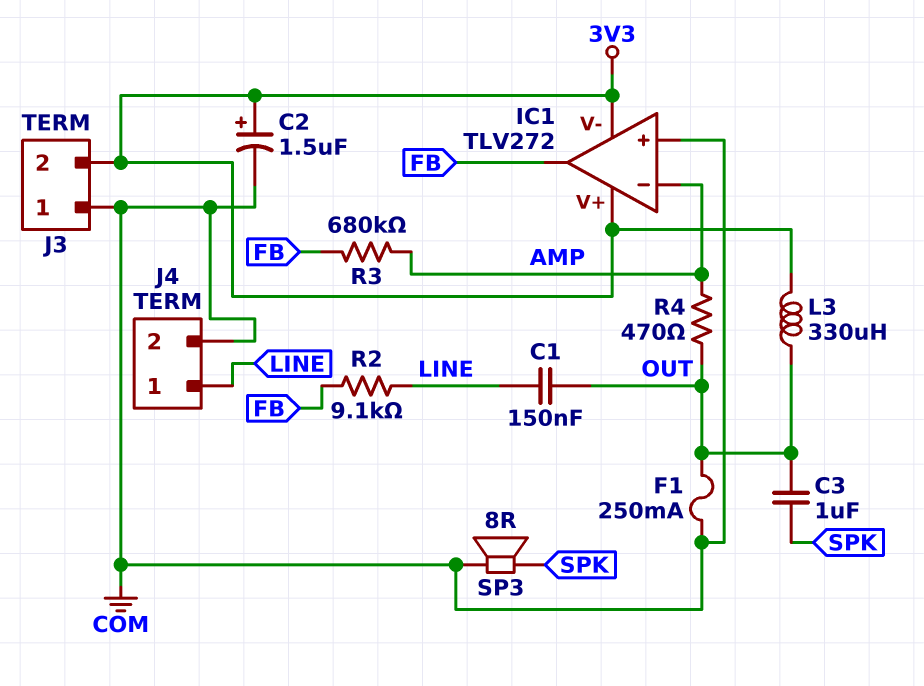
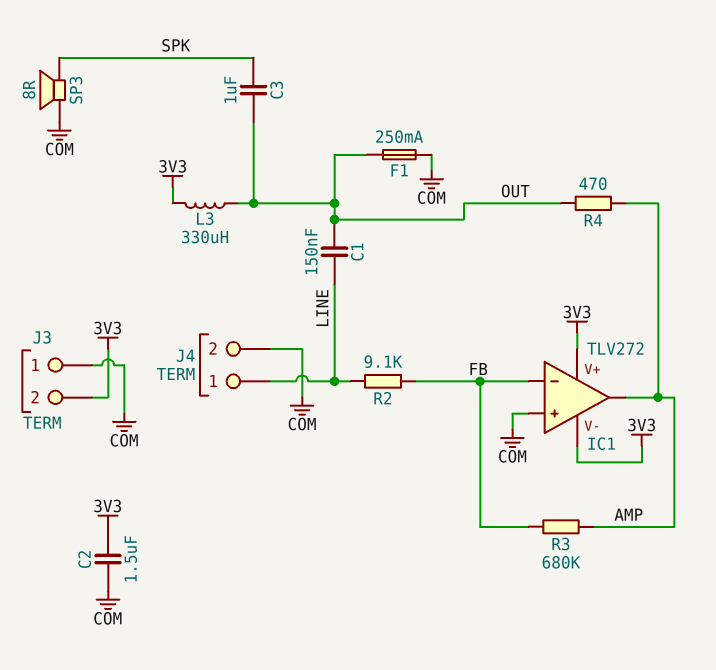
C2: 1.5uF (plus 3V3, minus COM) -> 1.5uF (3V3, COM)
IC1 pin in-: AMP -> FB
IC1 pin out: FB -> AMP

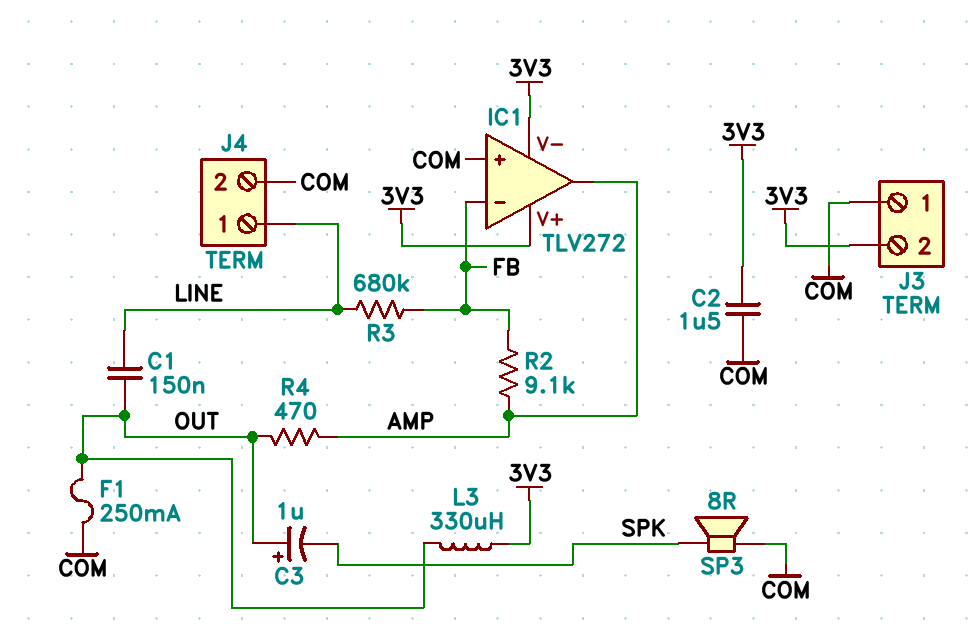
C3: 1uF (OUT, SPK) -> 1uF (plus OUT, minus SPK)
R2: 9.1k (FB, LINE) -> 9.1k (AMP, FB)
R3: 680k (AMP, FB) -> 680k (FB, LINE)

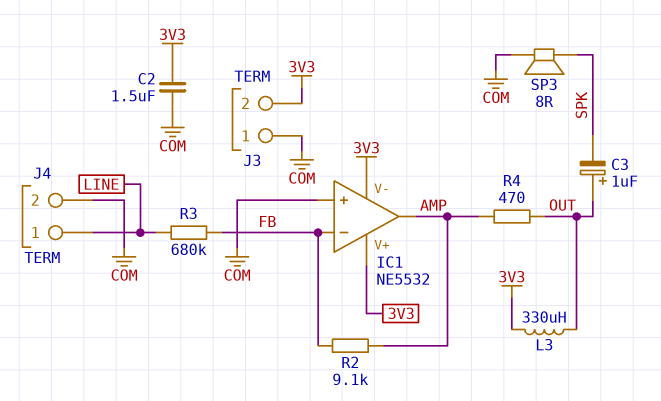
C1: 150nF (LINE, OUT) -> none
F1: 250mA (COM, OUT) -> none
IC1: TLV272 -> NE5532

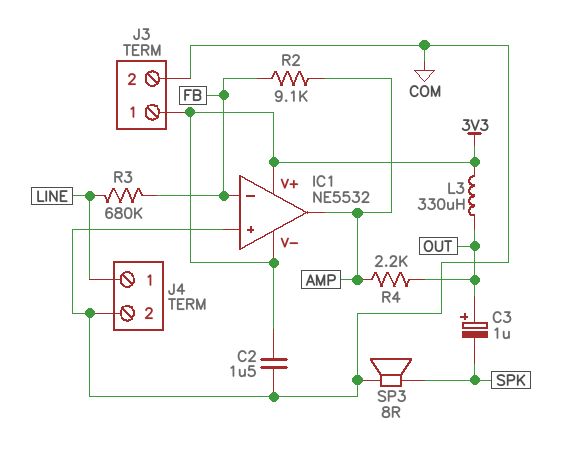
J3 pin 1: COM -> 3V3
J3 pin 2: 3V3 -> COM
R4: 470 (AMP, OUT) -> 2.2k (AMP, OUT)

